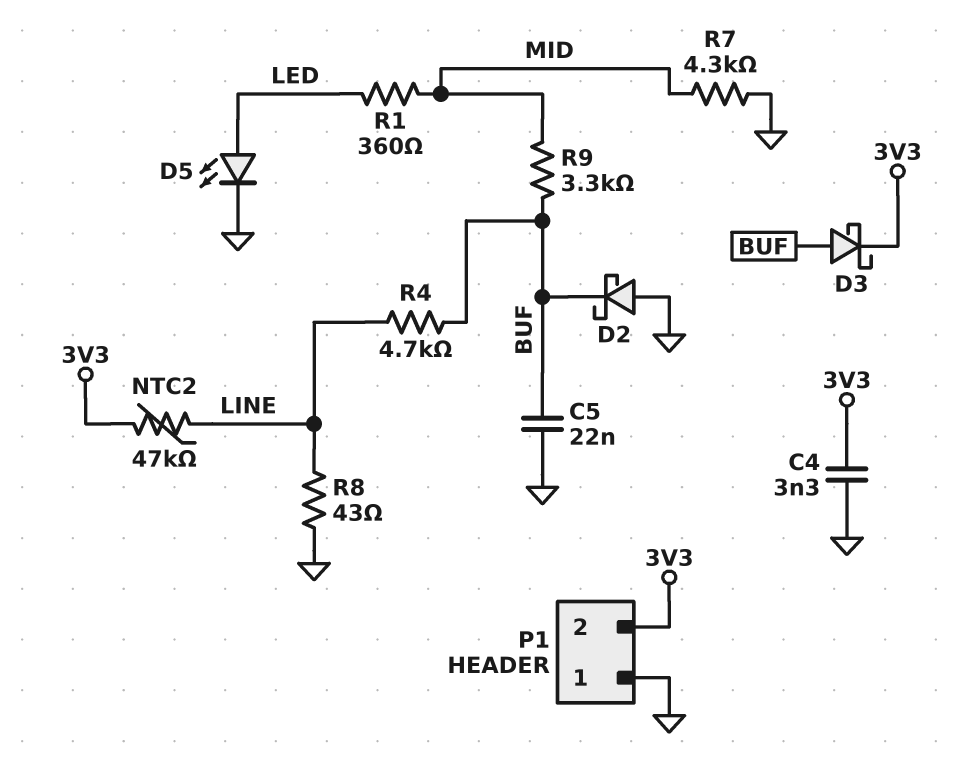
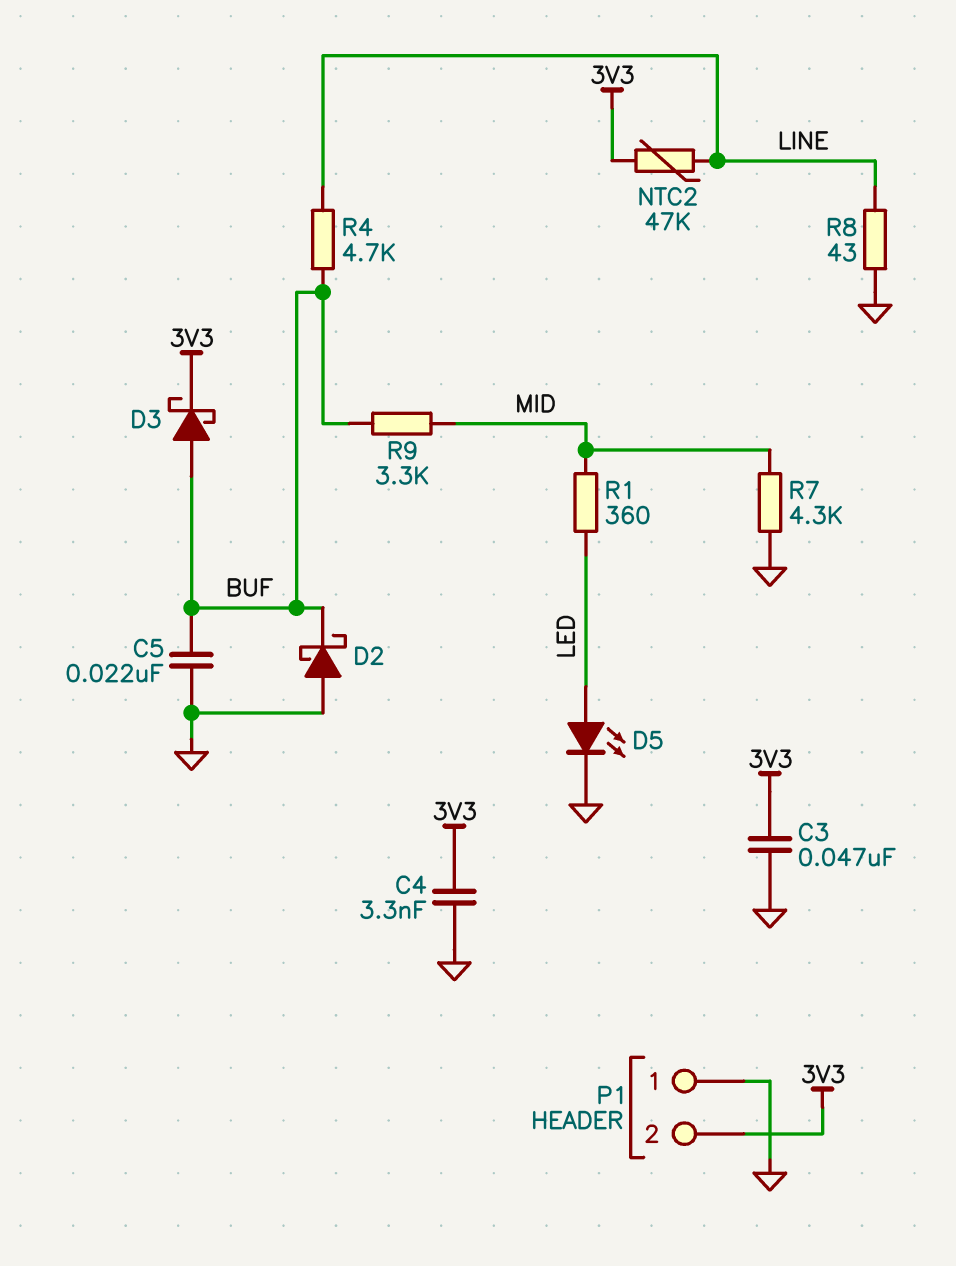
C3: none -> 47nF (3V3, GND)

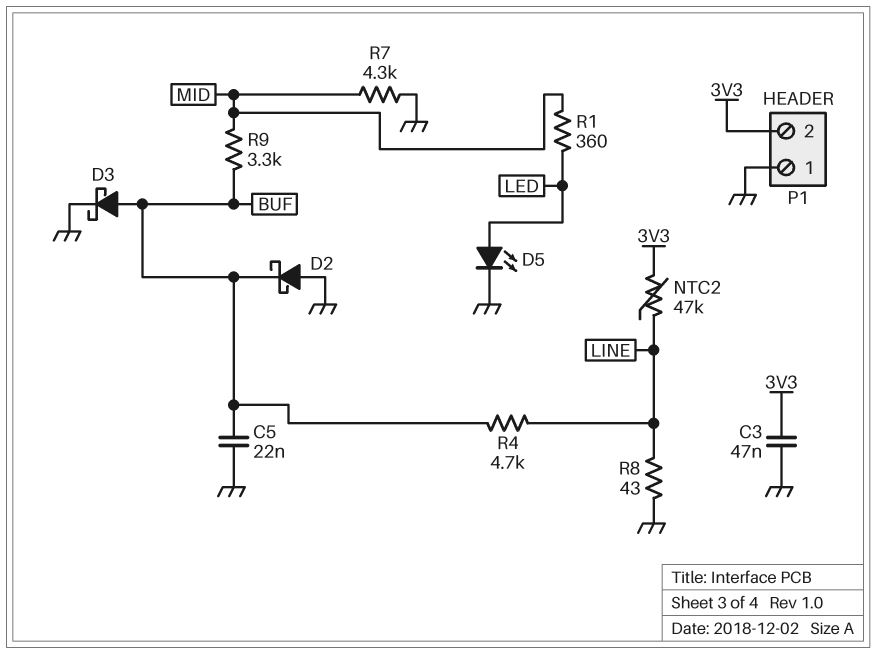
C4: 3.3nF (3V3, GND) -> none
D3: schottky (A BUF, K 3V3) -> schottky (A BUF, K GND)

